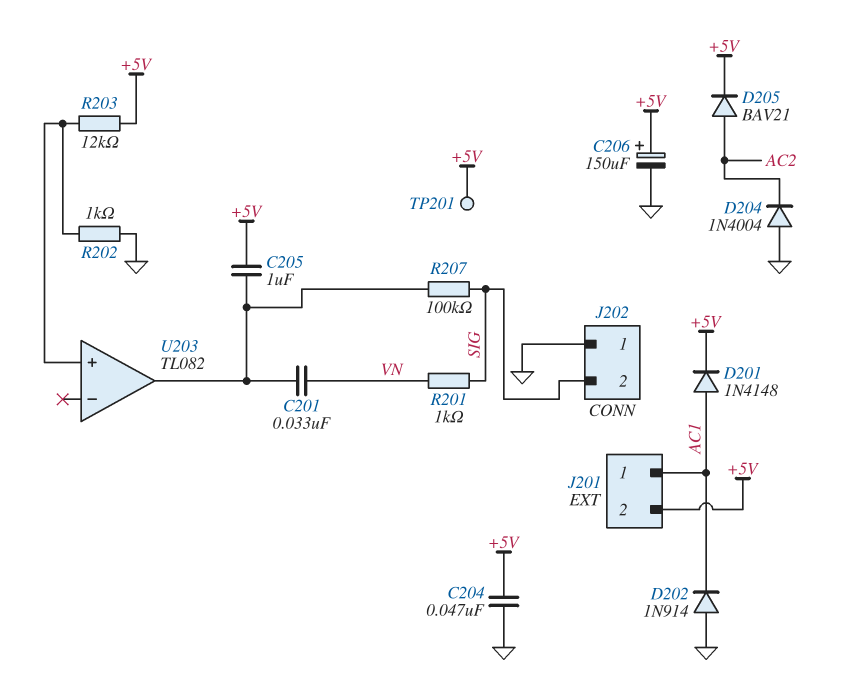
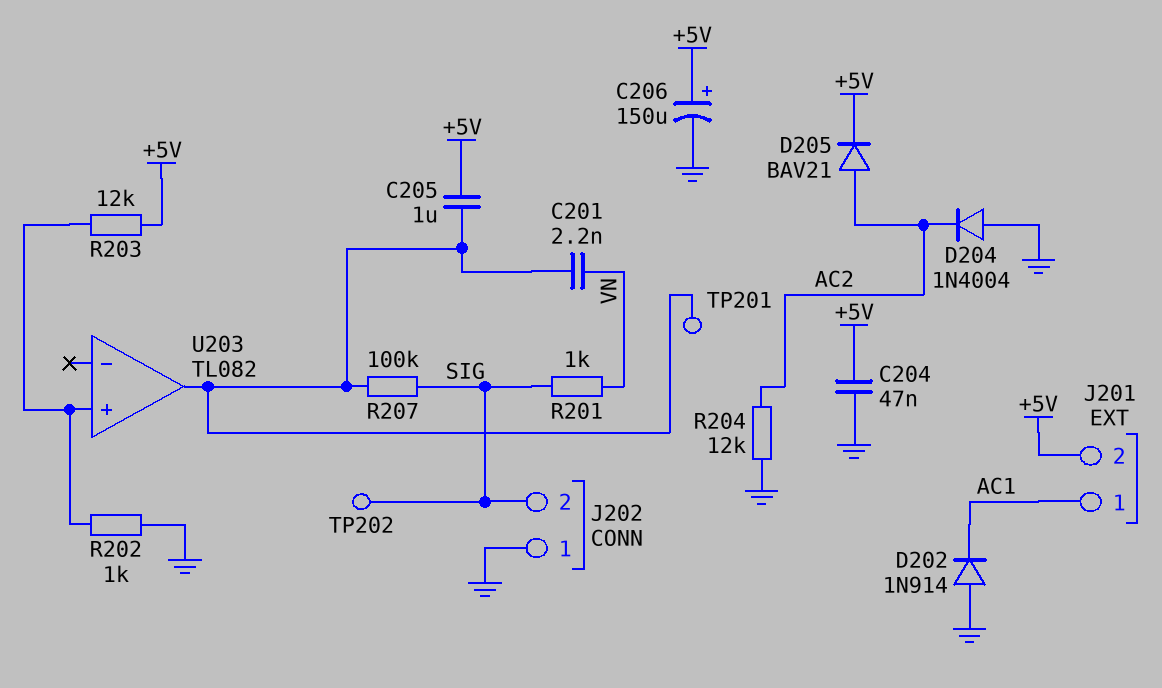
C201: 33nF (U203/out, VN) -> 2.2nF (U203/out, VN)
D201: diode 1N4148 (A AC1, K +5V) -> none
R204: none -> 12k (AC2, GND)
TP201: test point (+5V) -> test point (U203/out)
TP202: none -> test point (SIG)

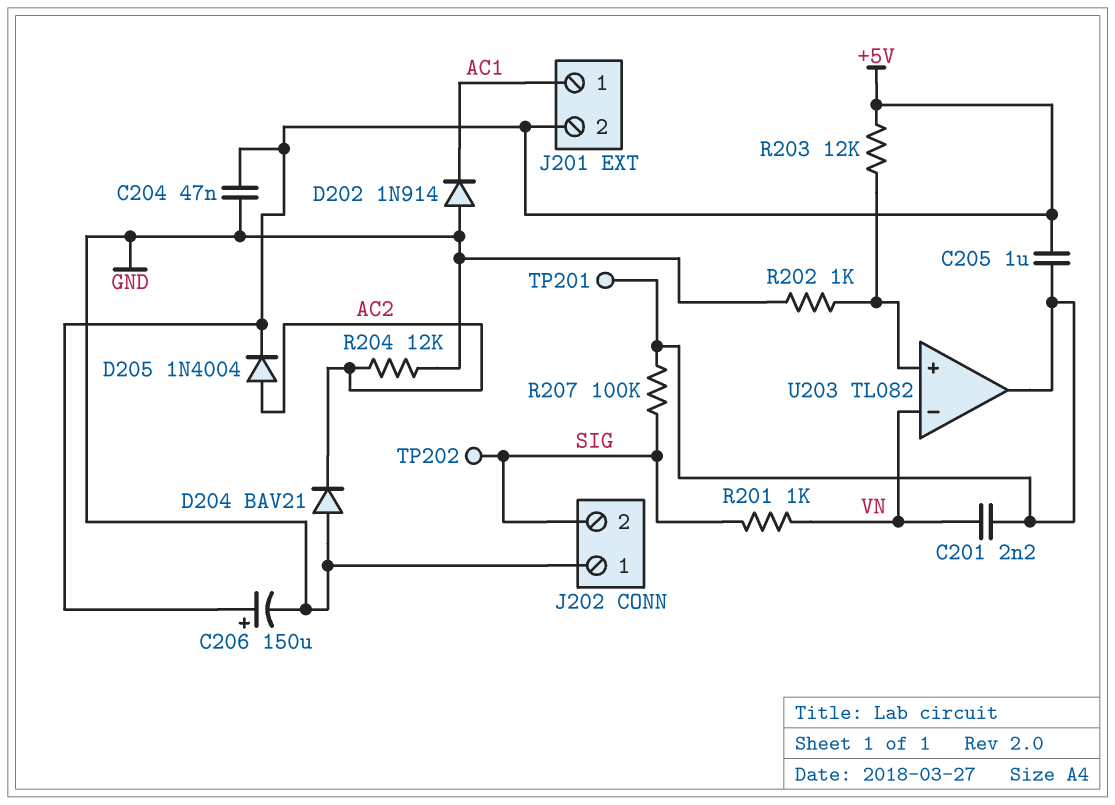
D204: diode 1N4004 (A GND, K AC2) -> diode BAV21 (A GND, K AC2)
D205: diode BAV21 (A AC2, K +5V) -> diode 1N4004 (A AC2, K +5V)
U203 pin in-: none -> VN

